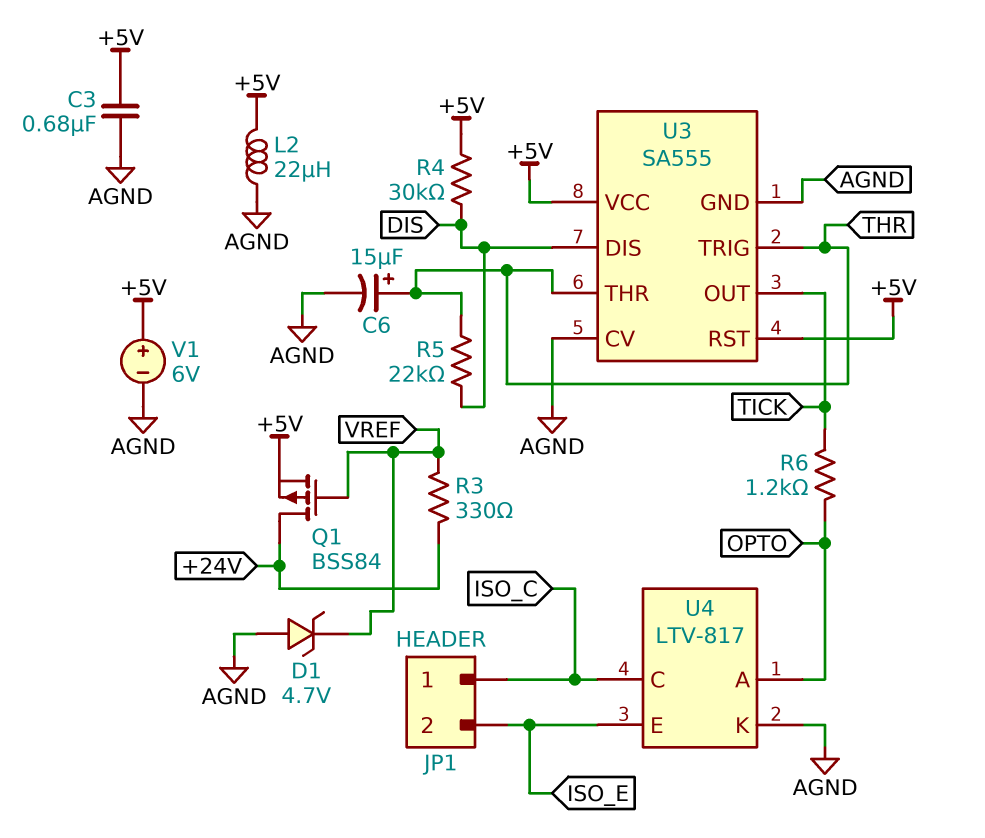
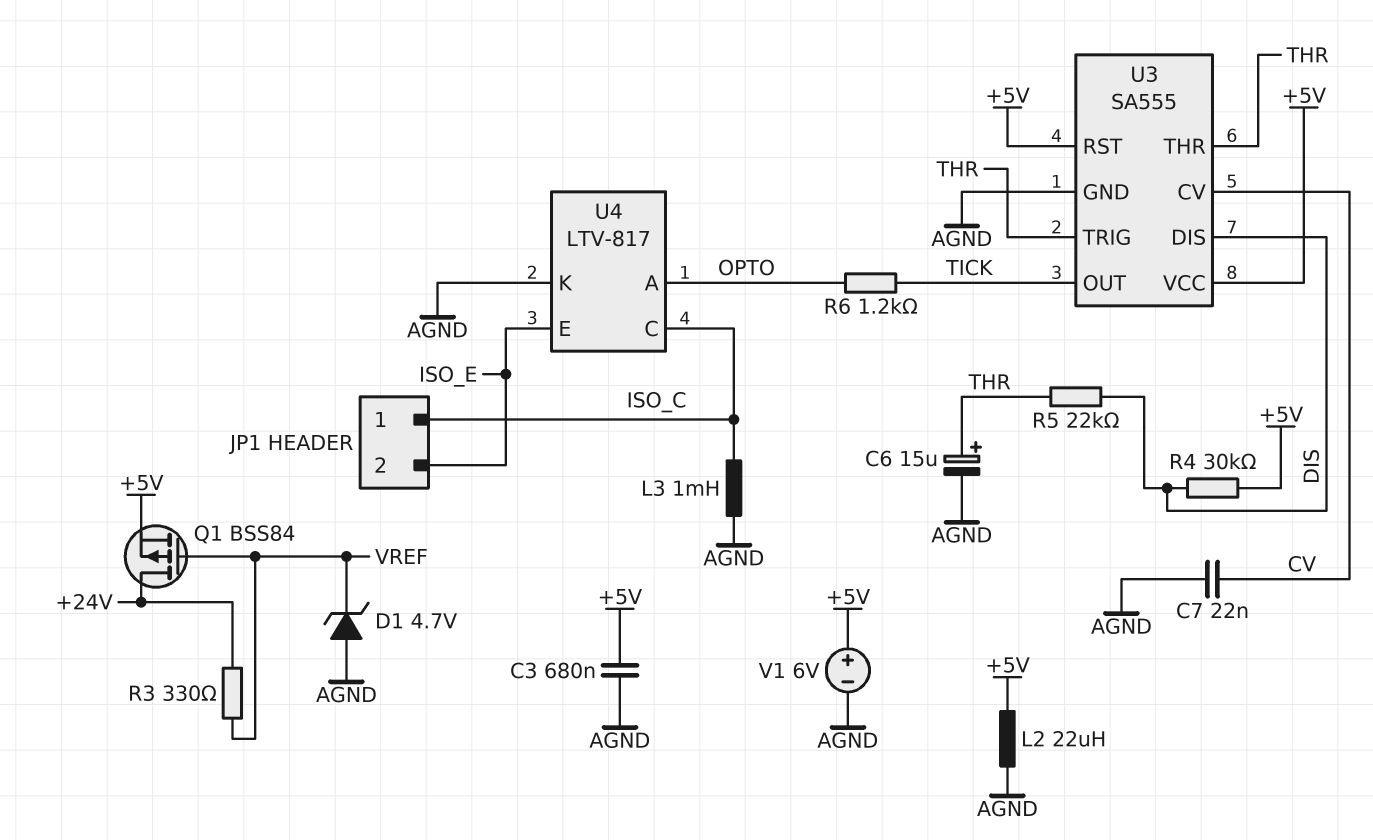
C7: none -> 22nF (AGND, CV)
L3: none -> 1mH (AGND, ISO_C)
U3 pin CV: AGND -> CV

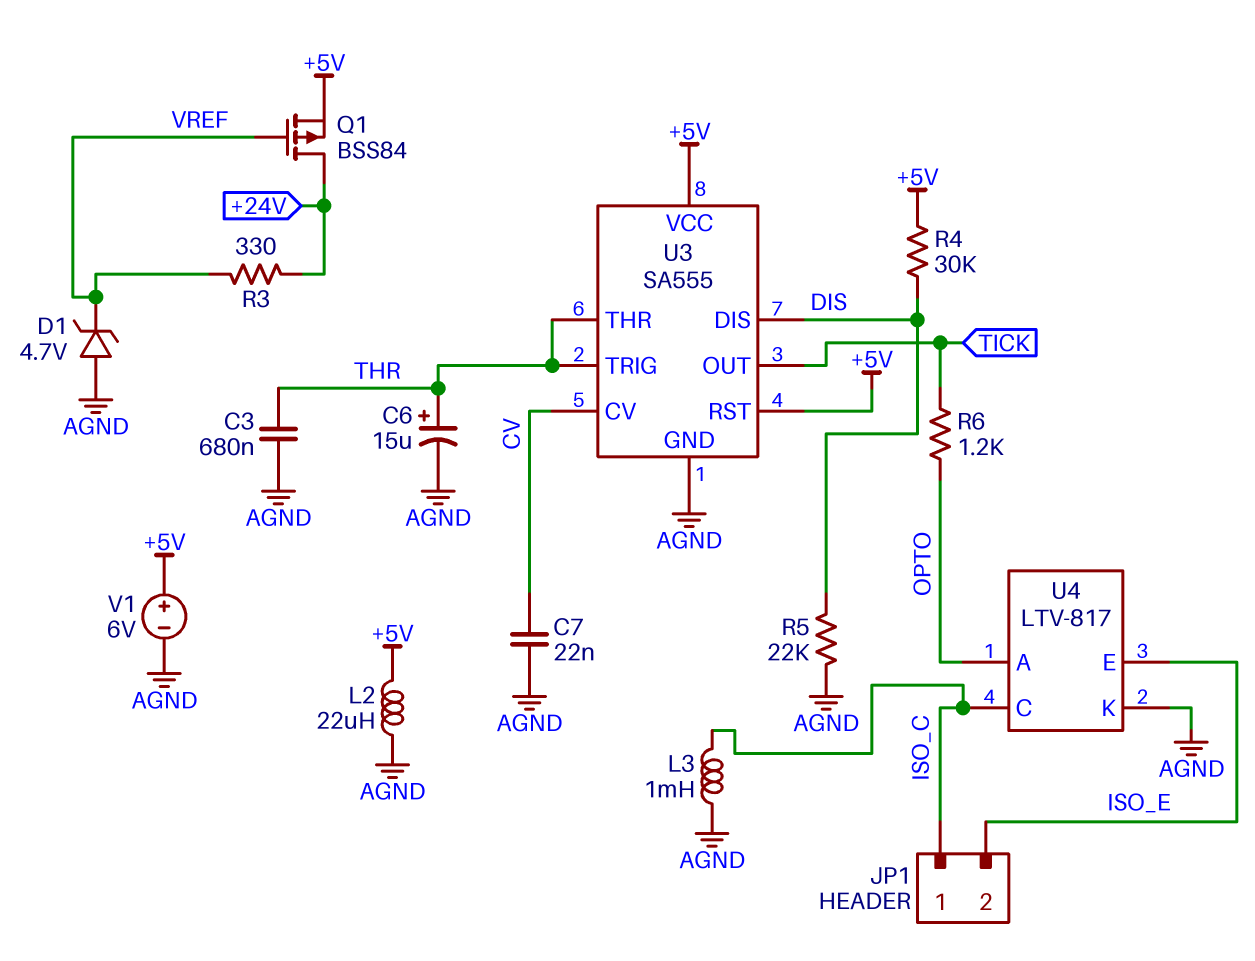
C3: 680nF (+5V, AGND) -> 680nF (AGND, THR)
R5: 22k (DIS, THR) -> 22k (AGND, DIS)

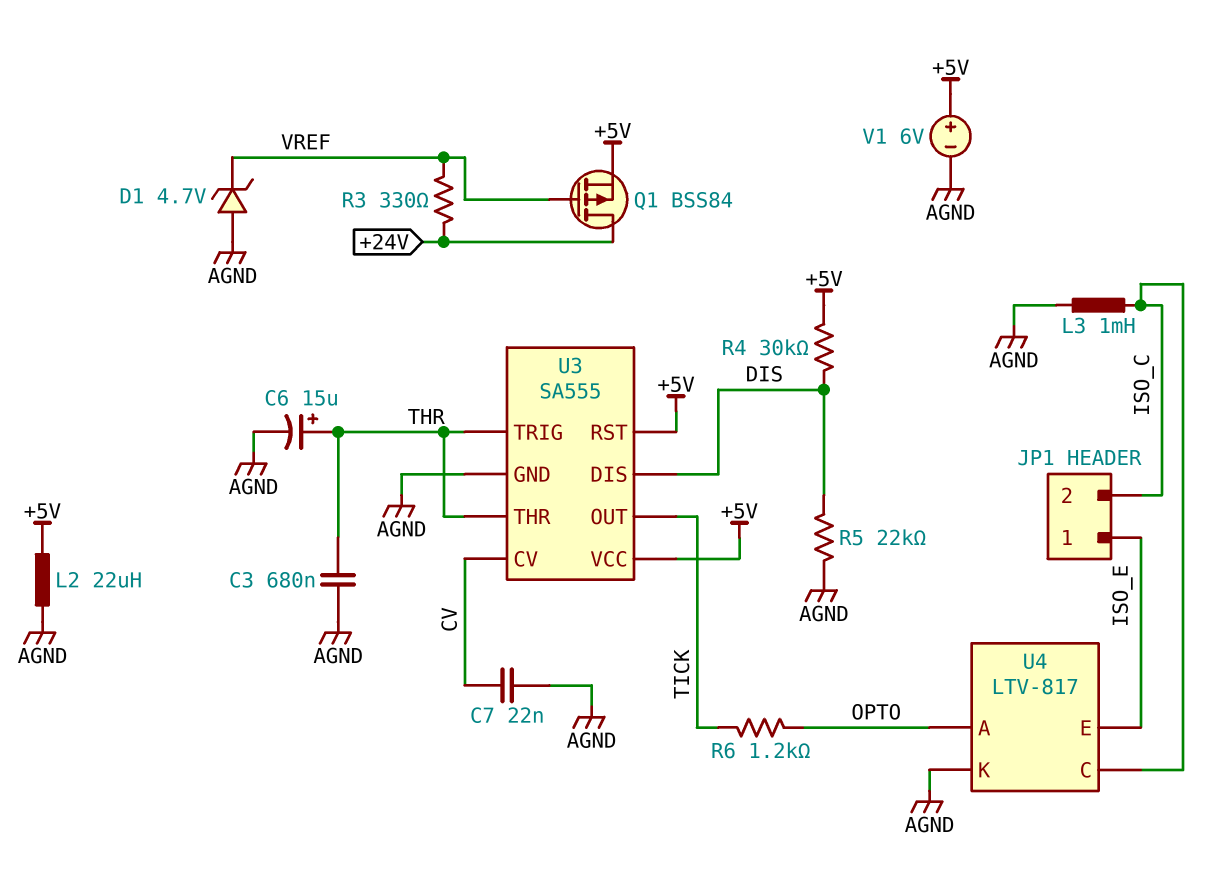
JP1 pin 1: ISO_C -> ISO_E
JP1 pin 2: ISO_E -> ISO_C

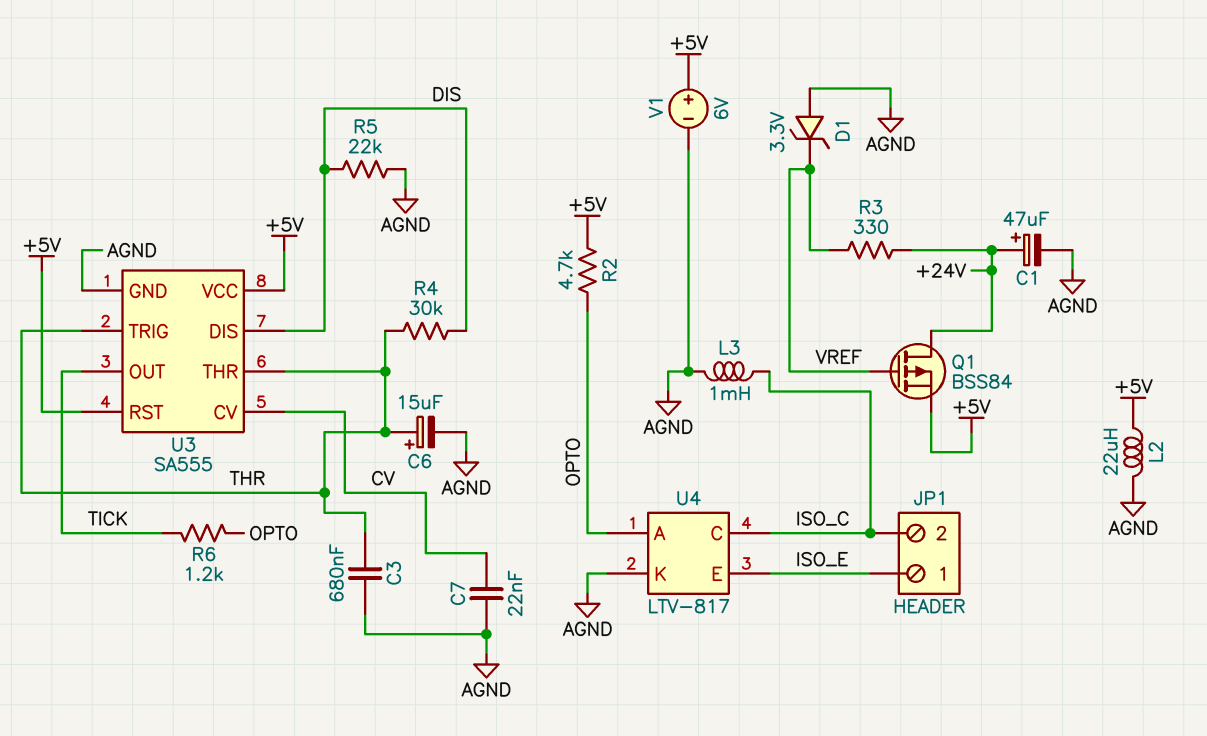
C1: none -> 47uF (plus +24V, minus AGND)
D1: zener 4.7V (A AGND, K VREF) -> zener 3.3V (A AGND, K VREF)
R2: none -> 4.7k (+5V, OPTO)
R4: 30k (+5V, DIS) -> 30k (DIS, THR)

